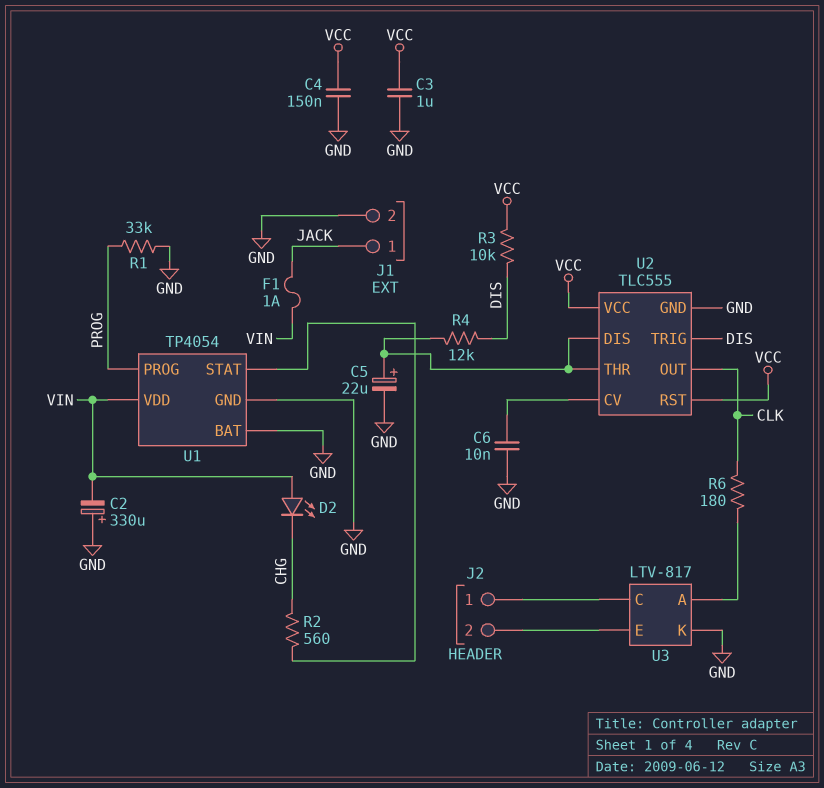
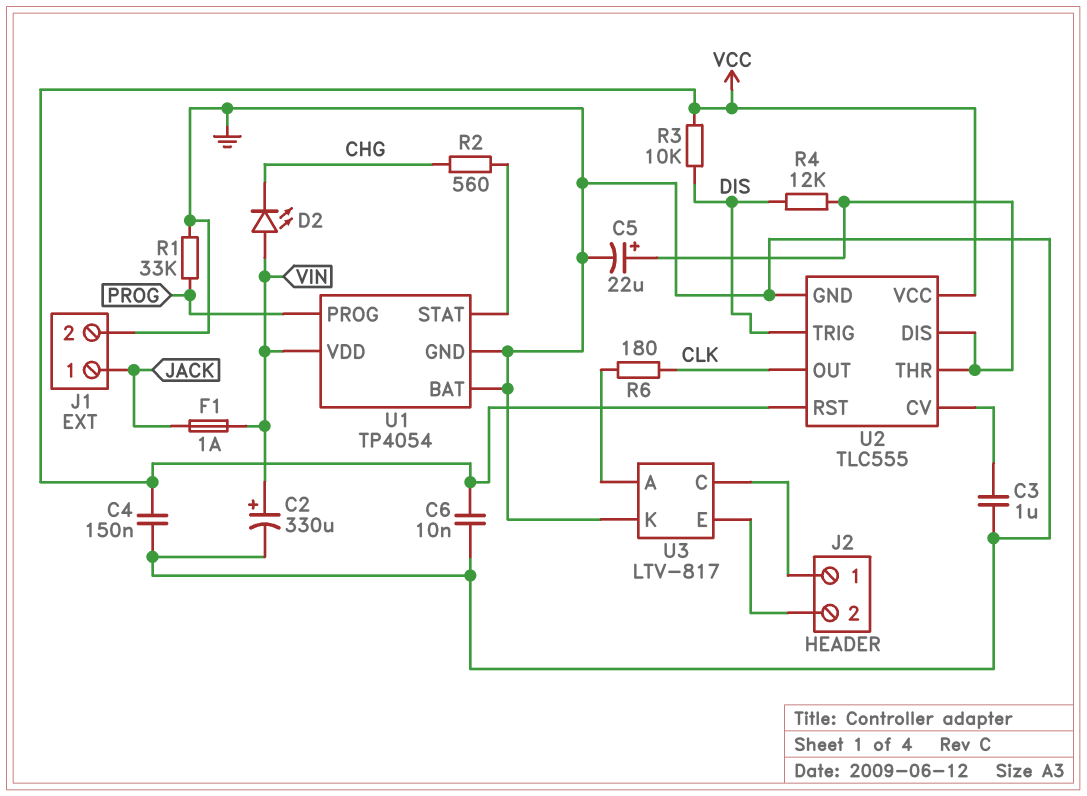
C2: 330uF (plus GND, minus VIN) -> 330uF (plus VIN, minus GND)
C3: 1uF (GND, VCC) -> 1uF (GND, U2/CV)
C6: 10nF (GND, U2/CV) -> 10nF (GND, VCC)

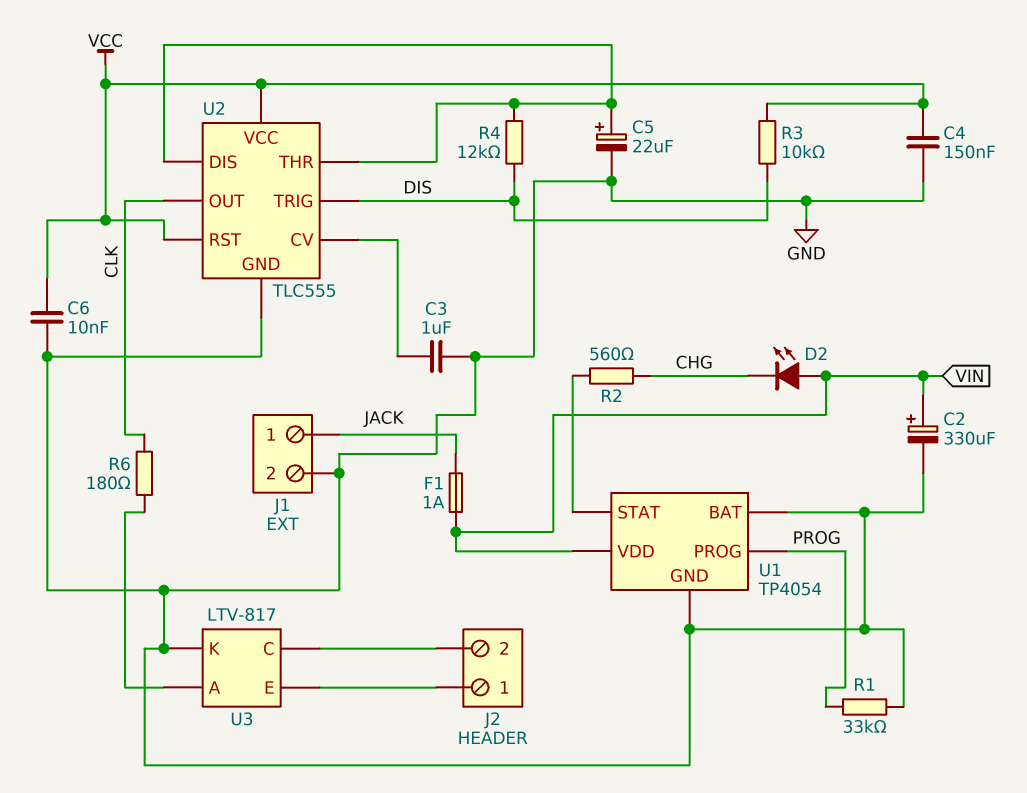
U3 pin C: J2/1 -> J2/2
U3 pin E: J2/2 -> J2/1

